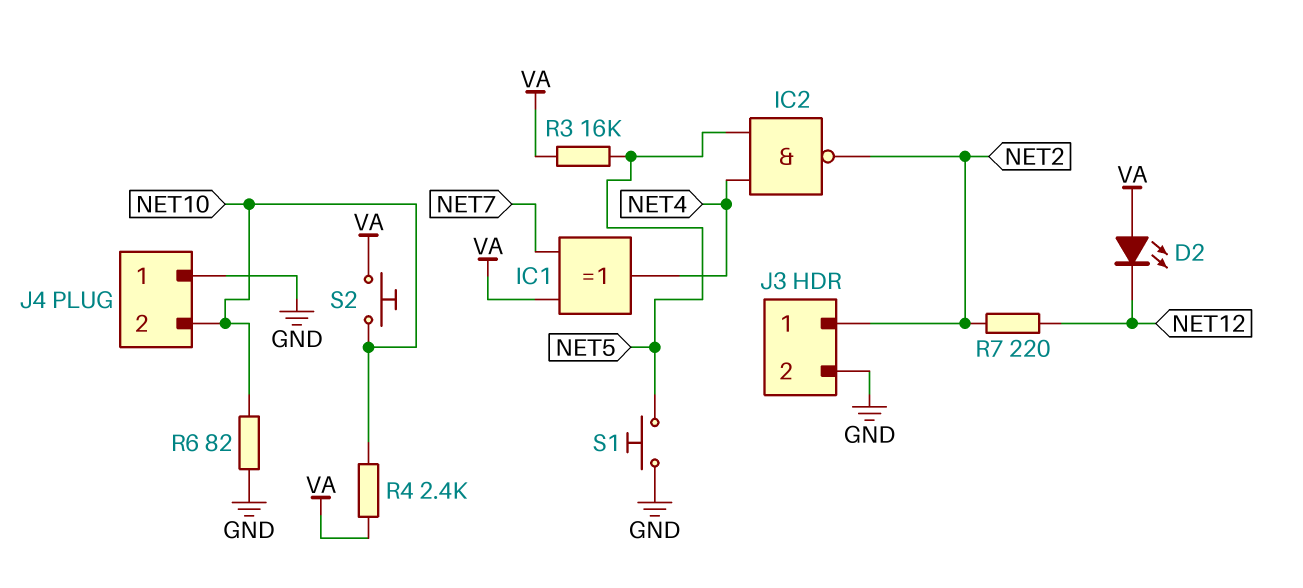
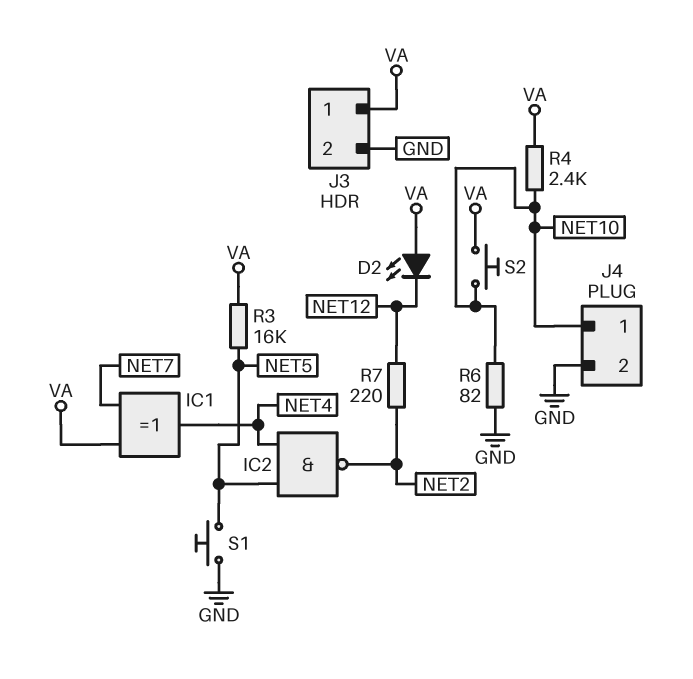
J3 pin 1: NET2 -> VA
J4 pin 1: GND -> NET10
J4 pin 2: NET10 -> GND

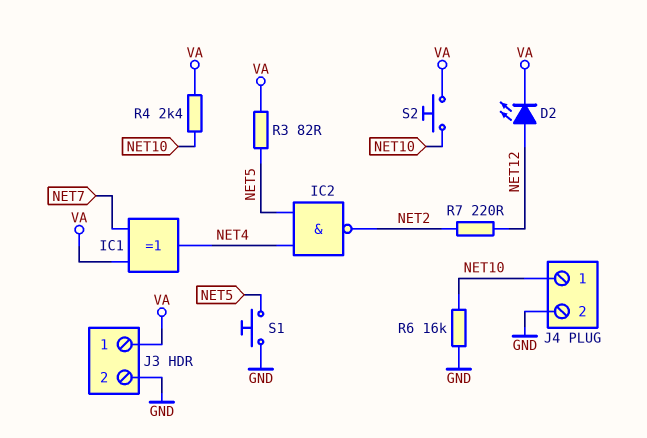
D2: LED (A VA, K NET12) -> LED (A NET12, K VA)
R3: 16k (NET5, VA) -> 82 (NET5, VA)
R6: 82 (GND, NET10) -> 16k (GND, NET10)

